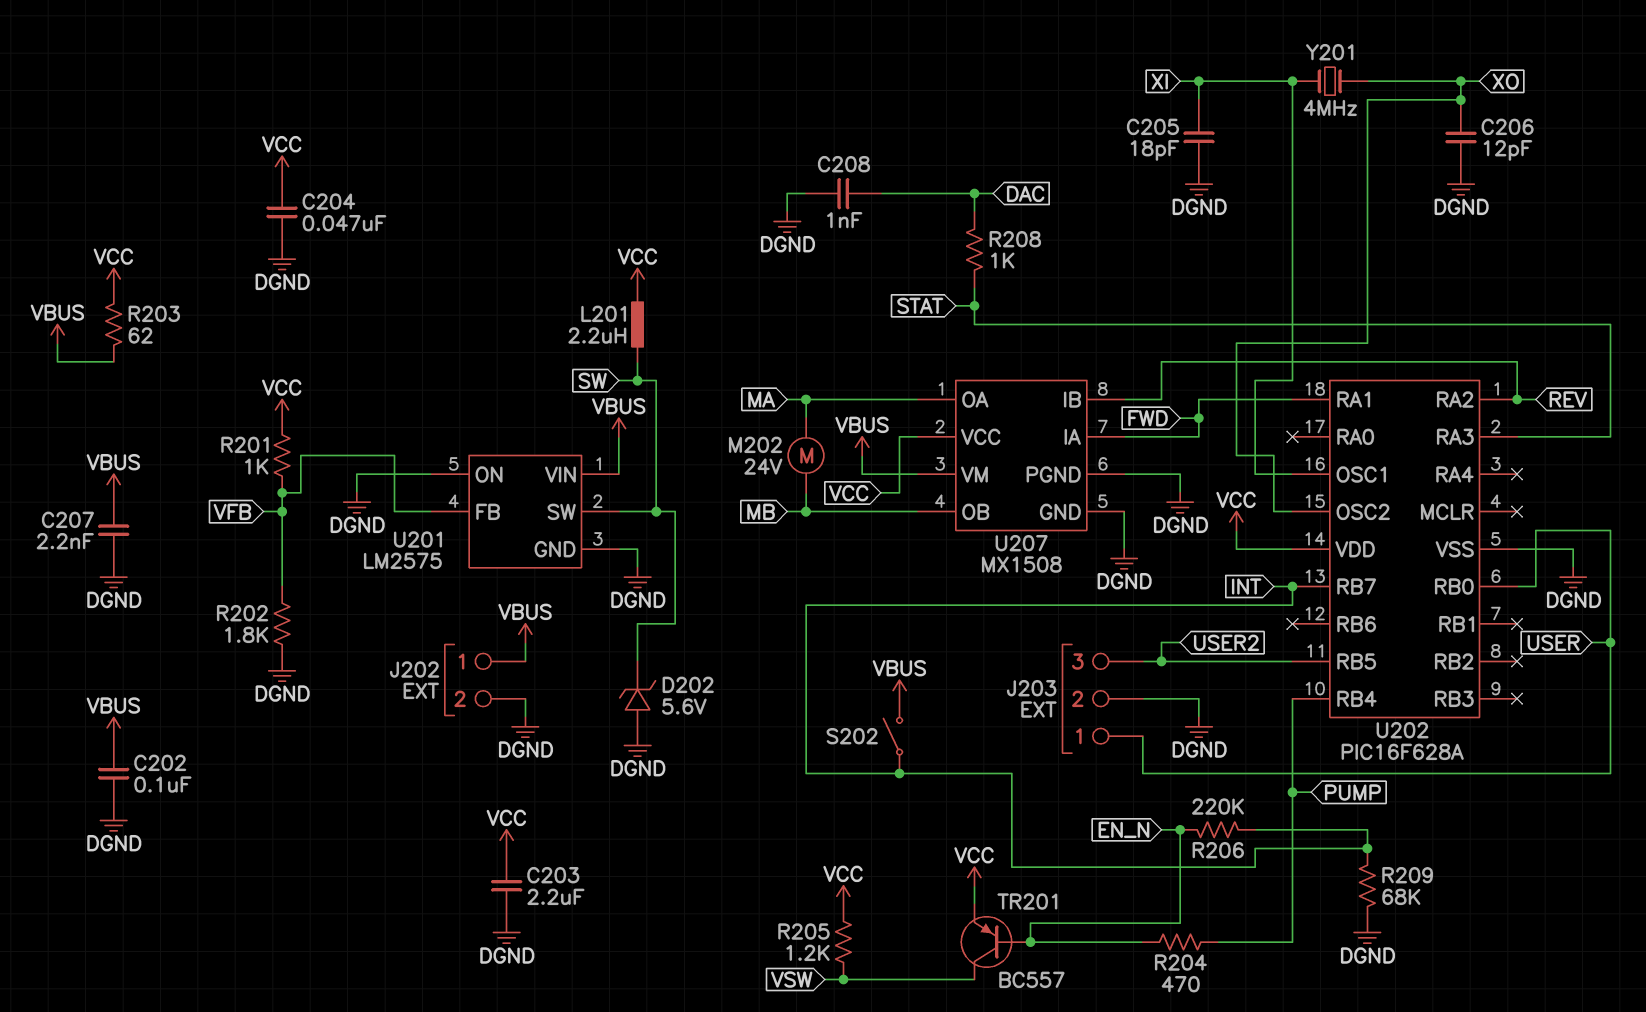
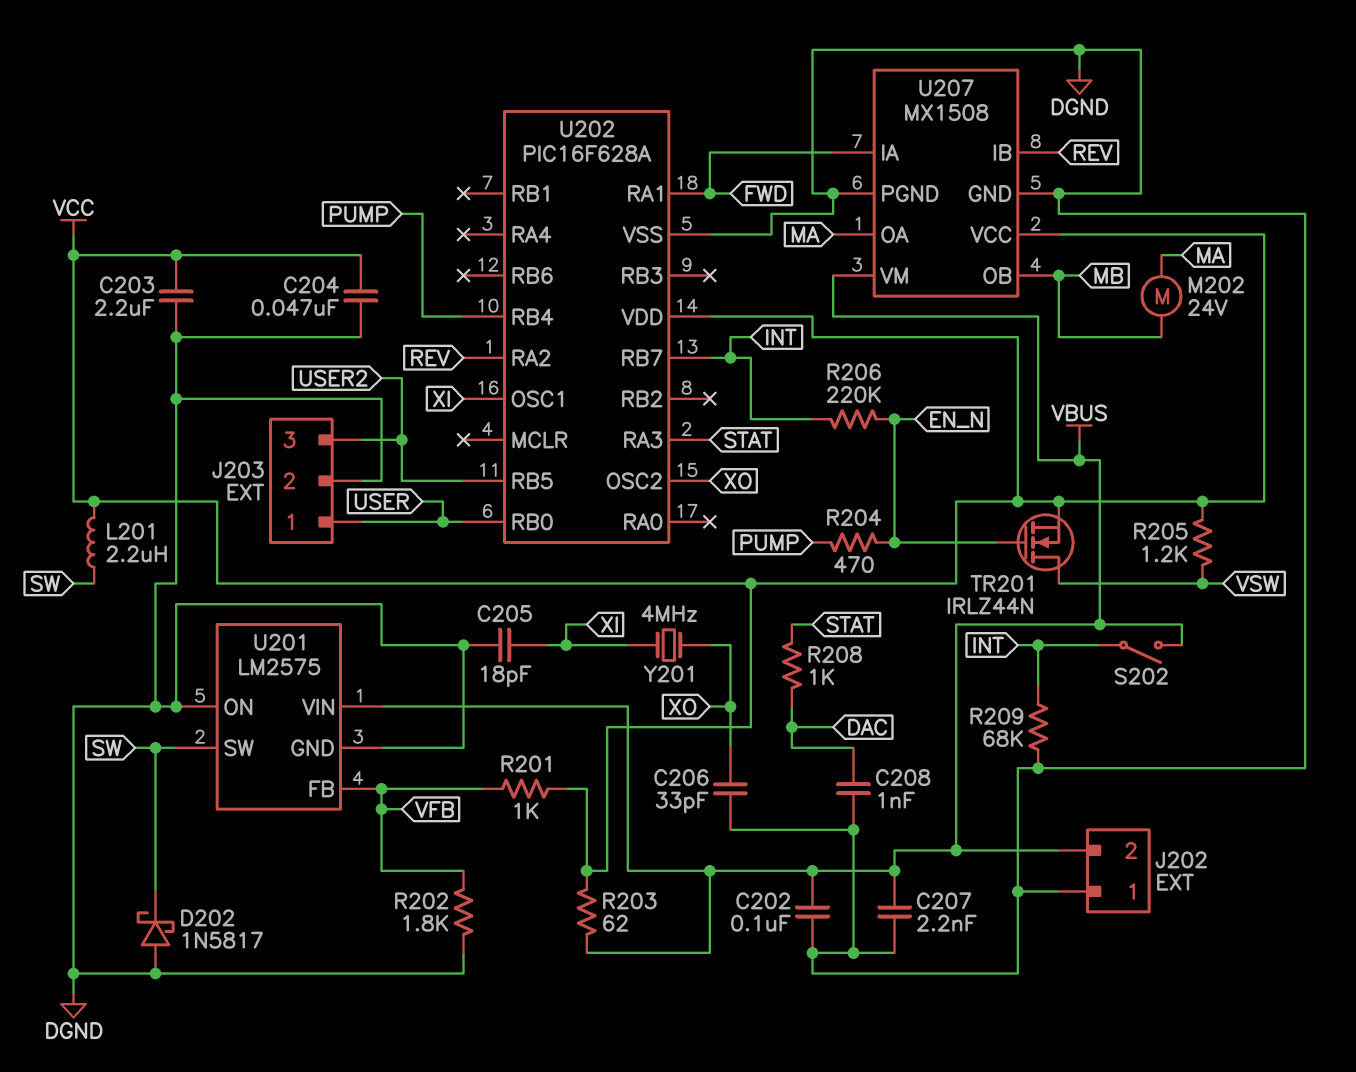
C206: 12pF (DGND, XO) -> 33pF (DGND, XO)
D202: zener 5.6V (A DGND, K SW) -> schottky 1N5817 (A DGND, K SW)
J202 pin 1: VBUS -> DGND
J202 pin 2: DGND -> VBUS
TR201: PNP BC557 (B EN_N, C VSW, E VCC) -> NMOS IRLZ44N (G EN_N, D VSW, S VCC)

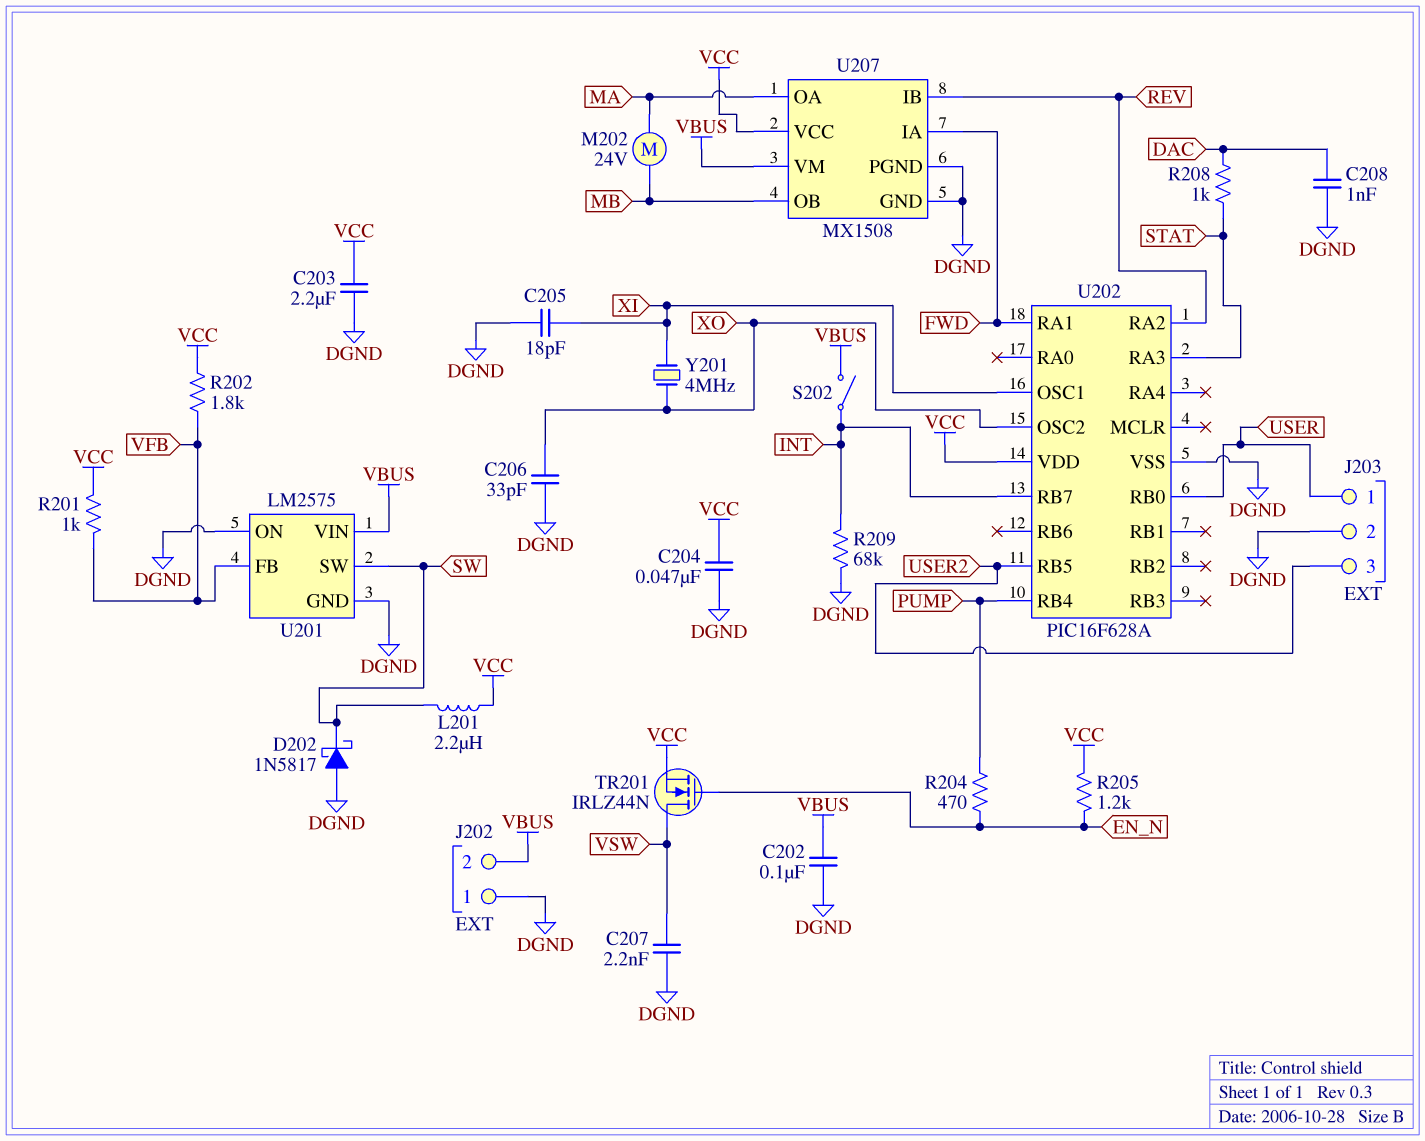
C207: 2.2nF (DGND, VBUS) -> 2.2nF (DGND, VSW)
R202: 1.8k (DGND, VFB) -> 1.8k (VCC, VFB)
R203: 62 (VBUS, VCC) -> none
R205: 1.2k (VCC, VSW) -> 1.2k (EN_N, VCC)
R206: 220k (EN_N, INT) -> none

